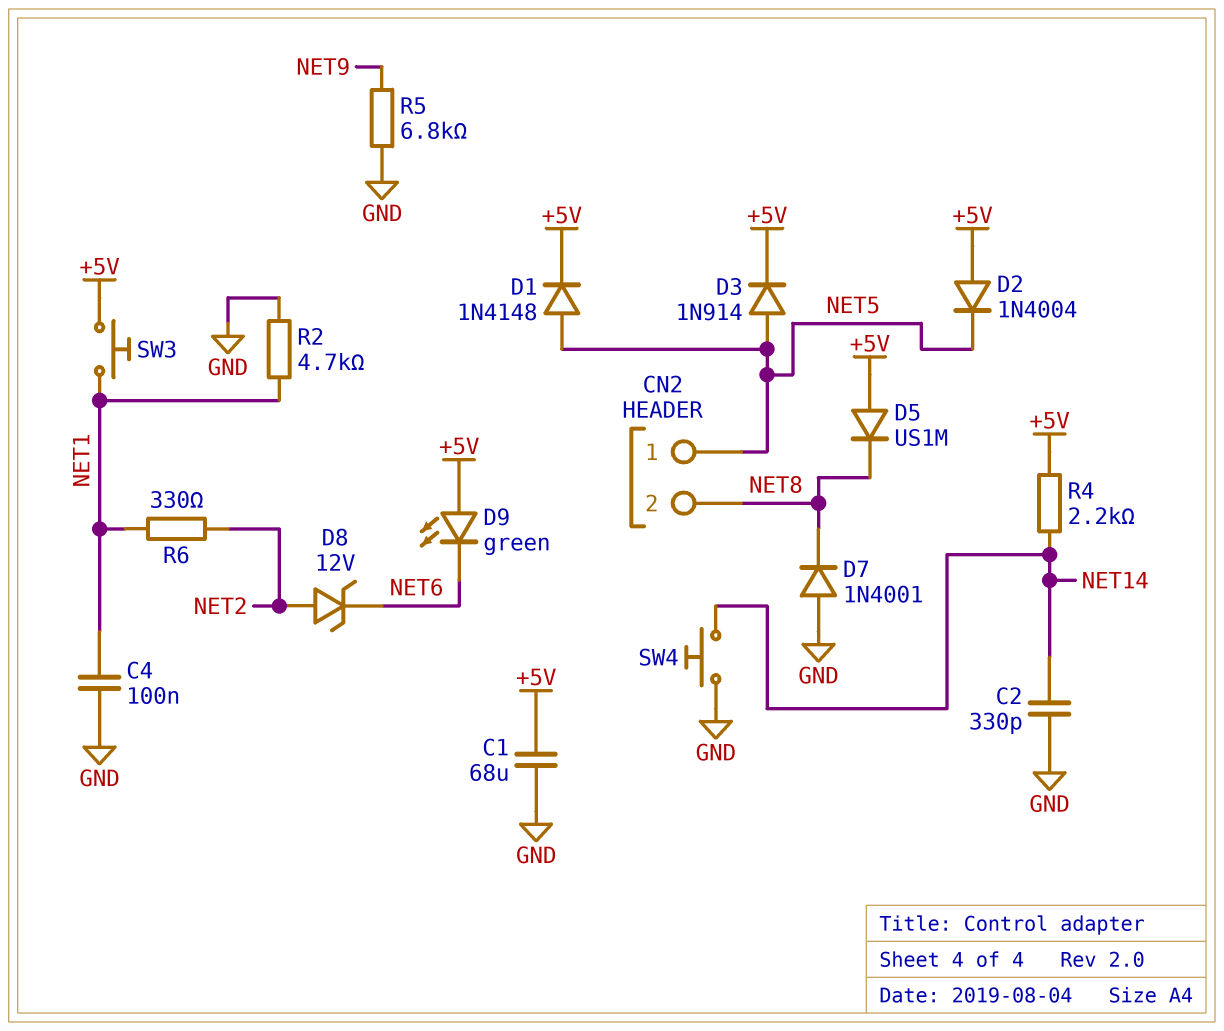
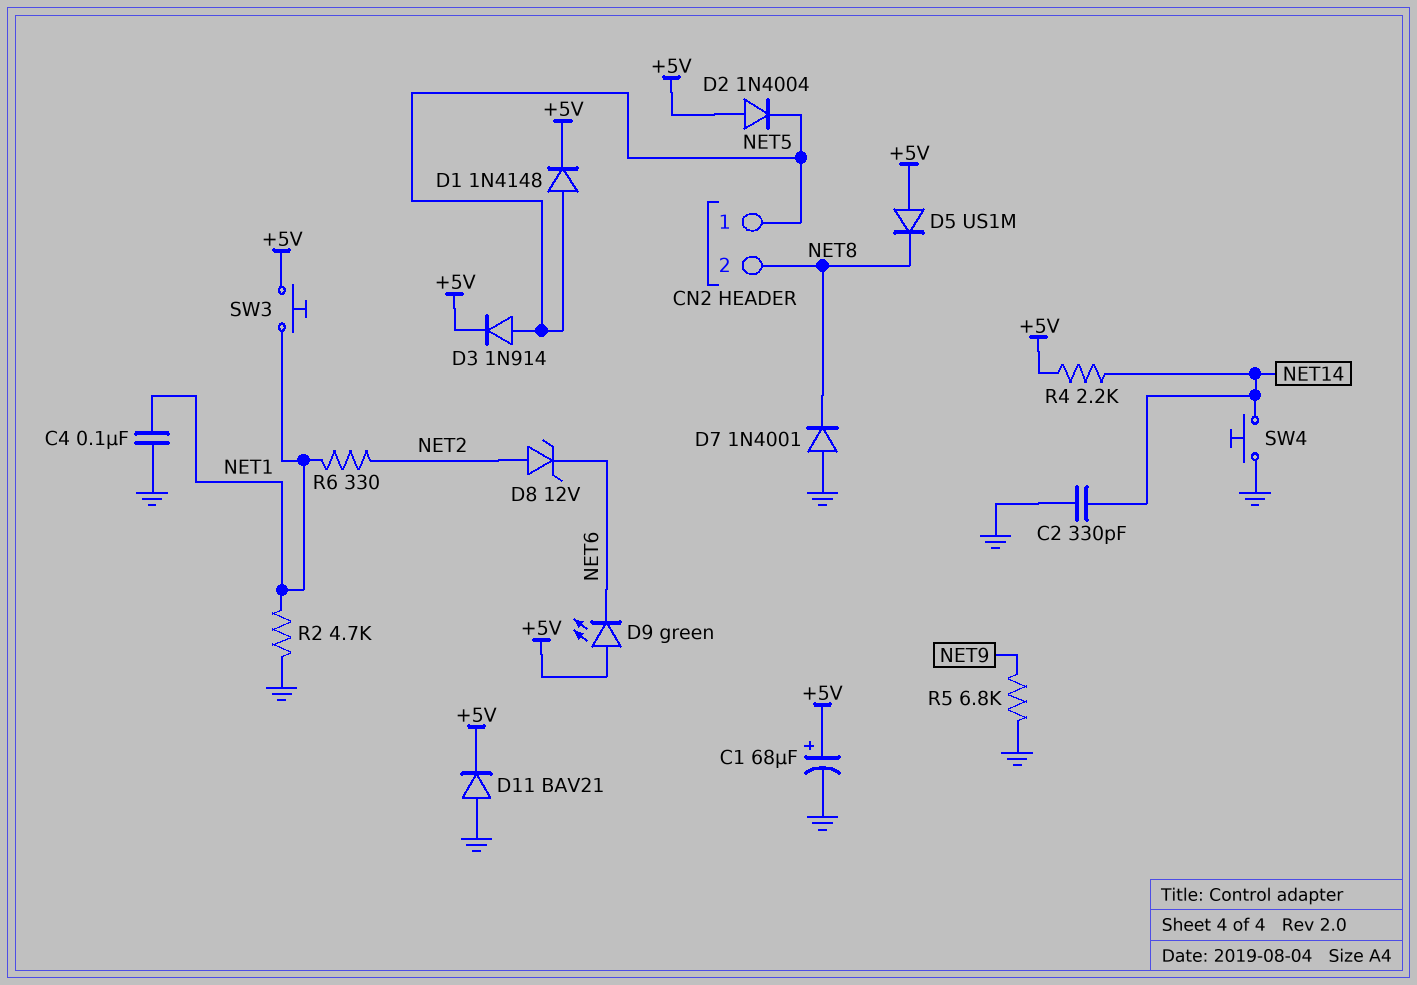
C1: 68uF (+5V, GND) -> 68uF (plus +5V, minus GND)
D11: none -> diode BAV21 (A GND, K +5V)

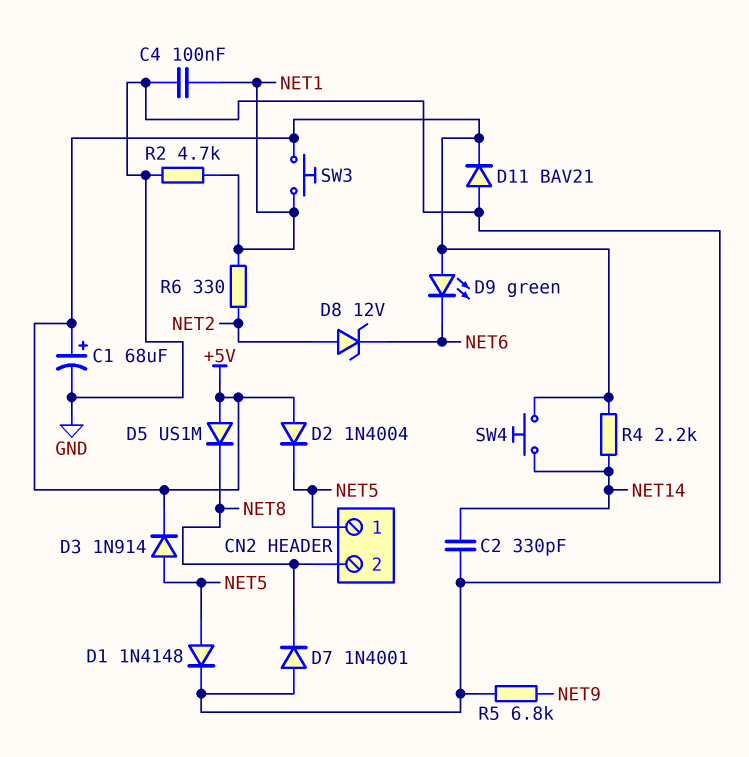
D1: diode 1N4148 (A NET5, K +5V) -> diode 1N4148 (A NET5, K GND)
SW4: button (GND, NET14) -> button (+5V, NET14)

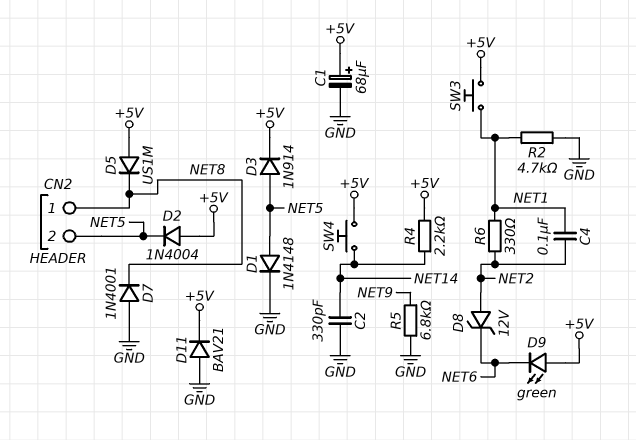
C4: 100nF (GND, NET1) -> 100nF (NET1, NET2)
CN2 pin 1: NET5 -> NET8
CN2 pin 2: NET8 -> NET5

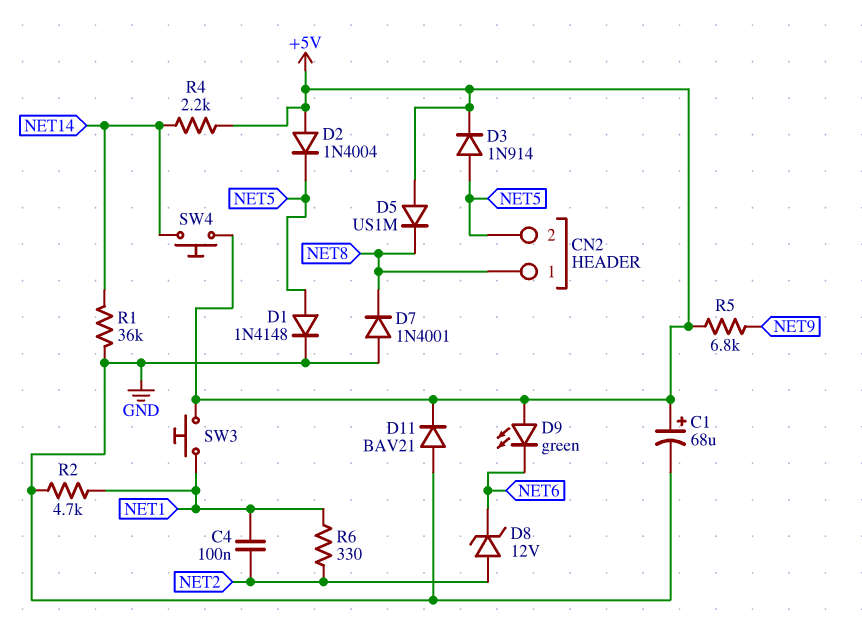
C2: 330pF (GND, NET14) -> none
R1: none -> 36k (GND, NET14)
R5: 6.8k (GND, NET9) -> 6.8k (+5V, NET9)

